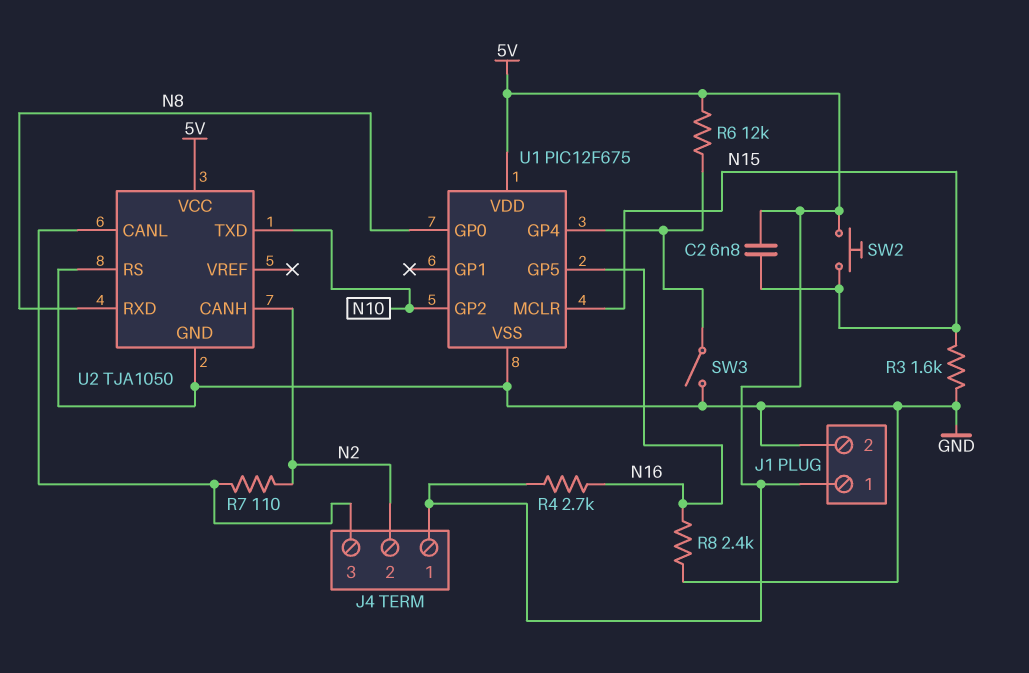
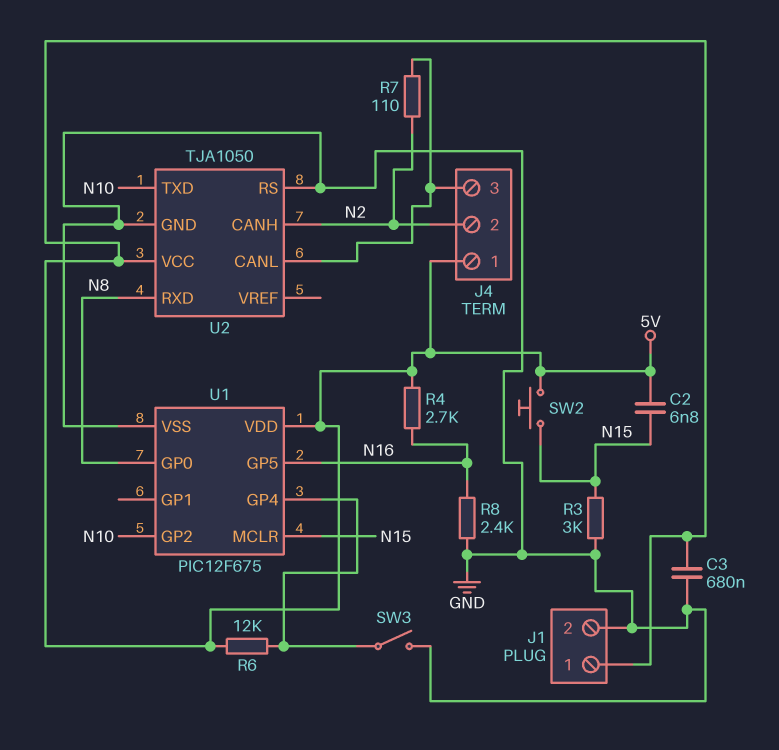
C3: none -> 680nF (5V, GND)
R3: 1.6k (GND, N15) -> 3k (GND, N15)

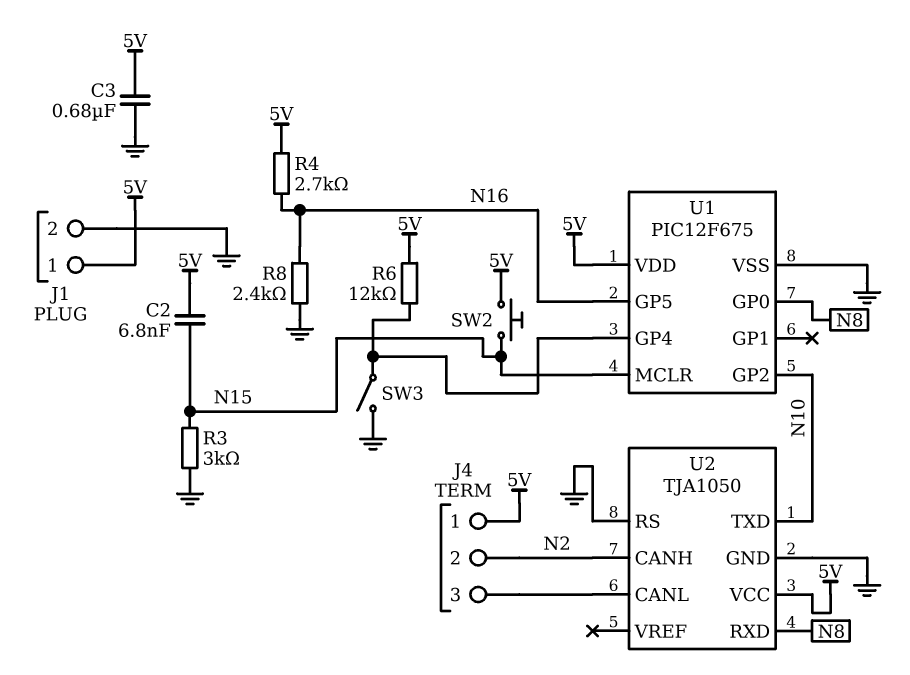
R7: 110 (J4/3, N2) -> none

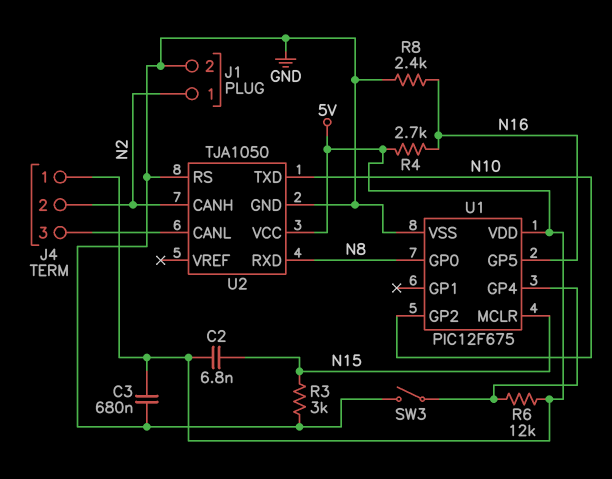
J1 pin 1: 5V -> N2
SW2: button (5V, N15) -> none

